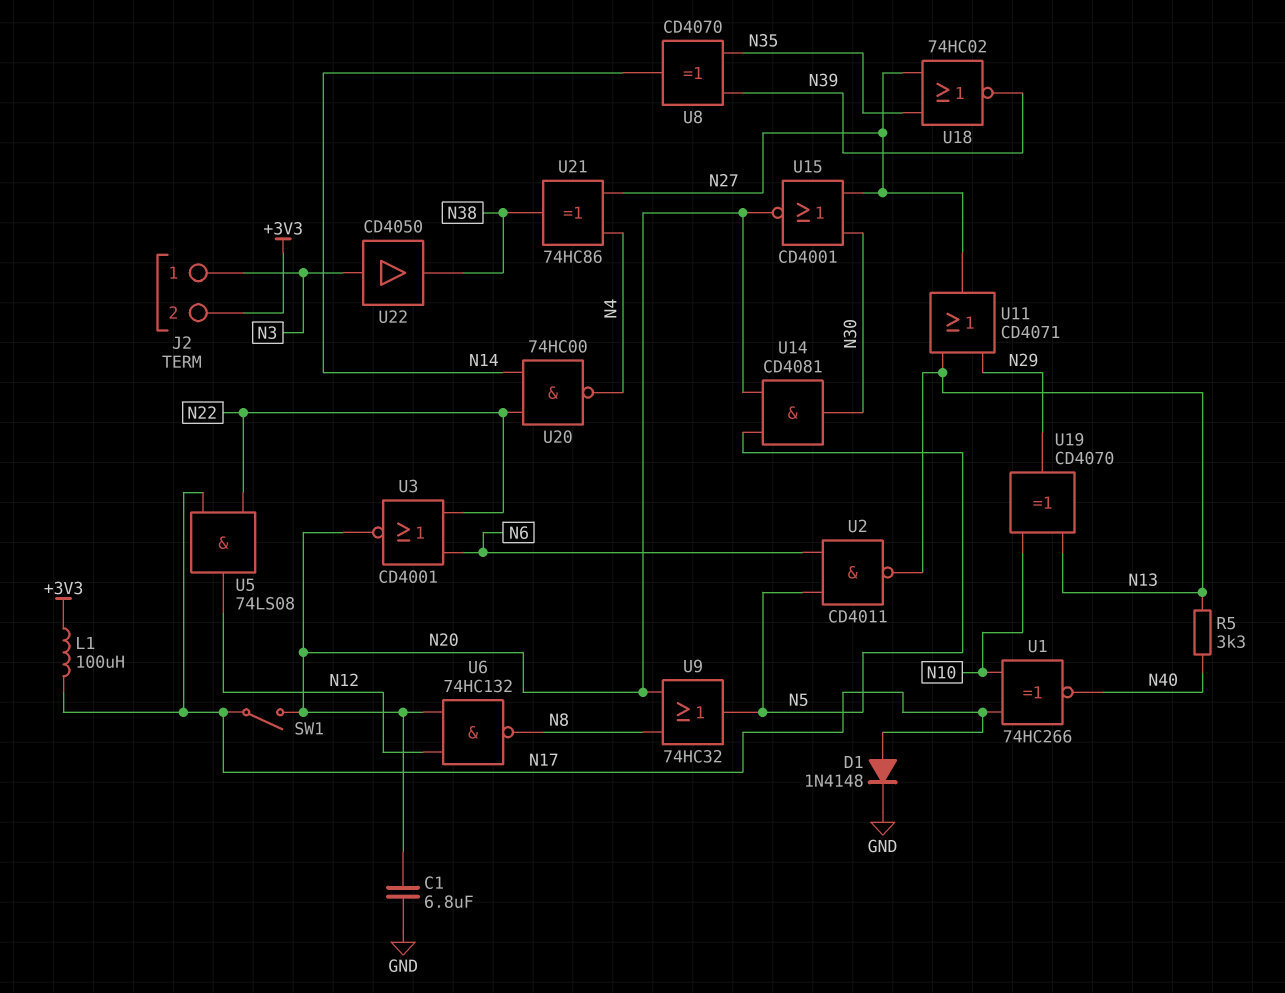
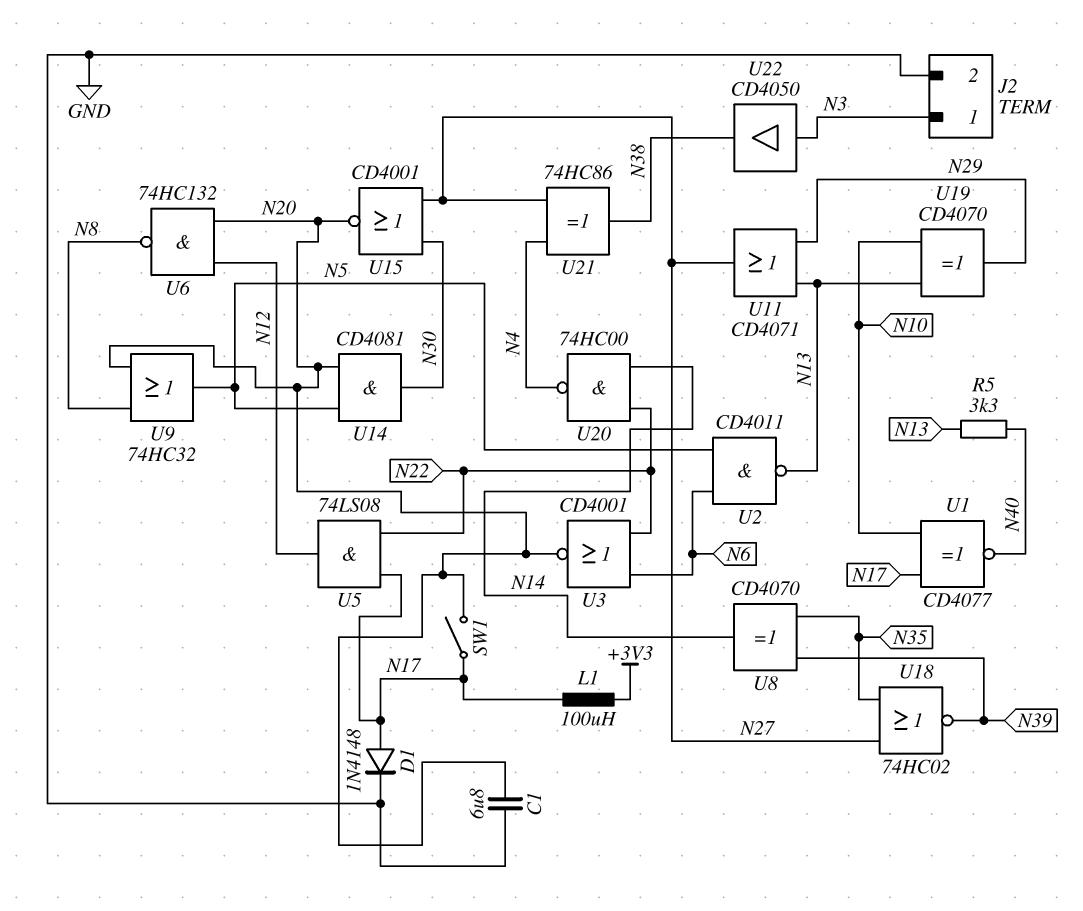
J2 pin 2: +3V3 -> GND
U1: XNOR 74HC266 (in N10, in N17, out N40) -> XNOR CD4077 (in N10, in N17, out N40)

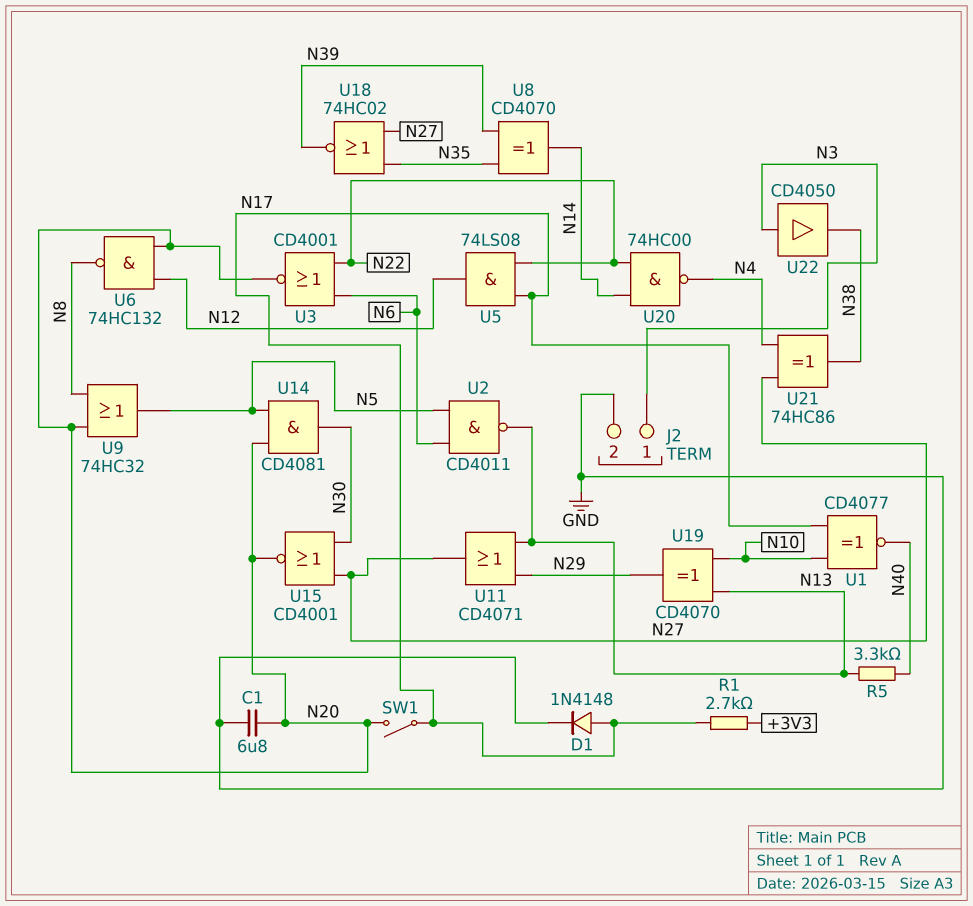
L1: 100uH (+3V3, N17) -> none
R1: none -> 2.7k (+3V3, N17)

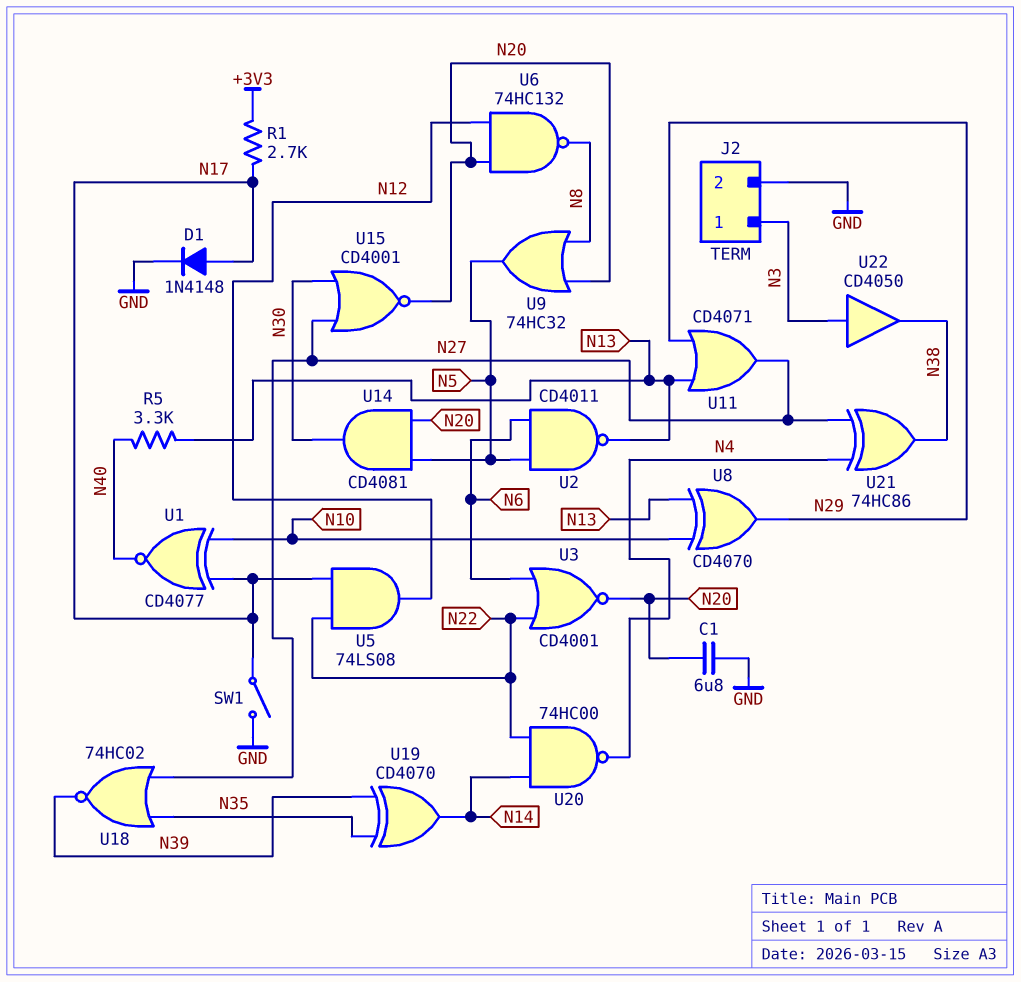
SW1: switch (N17, N20) -> switch (GND, N17)
U8: XOR CD4070 (in N35, in N39, out N14) -> XOR CD4070 (in N10, in N13, out N29)
U19: XOR CD4070 (in N10, in N13, out N29) -> XOR CD4070 (in N35, in N39, out N14)

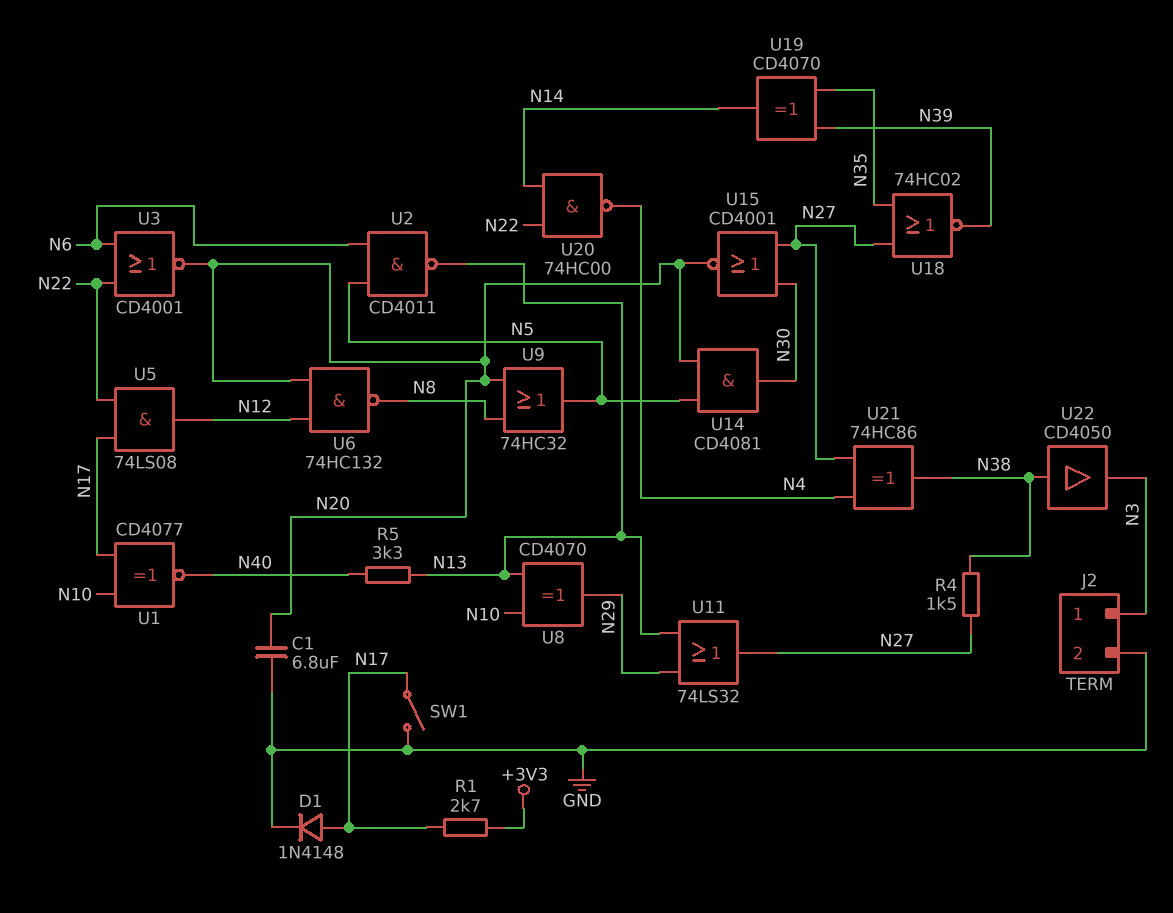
R4: none -> 1.5k (N27, N38)
U11: OR CD4071 (in N13, in N29, out N27) -> OR 74LS32 (in N13, in N29, out N27)
U22: buffer CD4050 (in N3, out N38) -> buffer CD4050 (in N38, out N3)

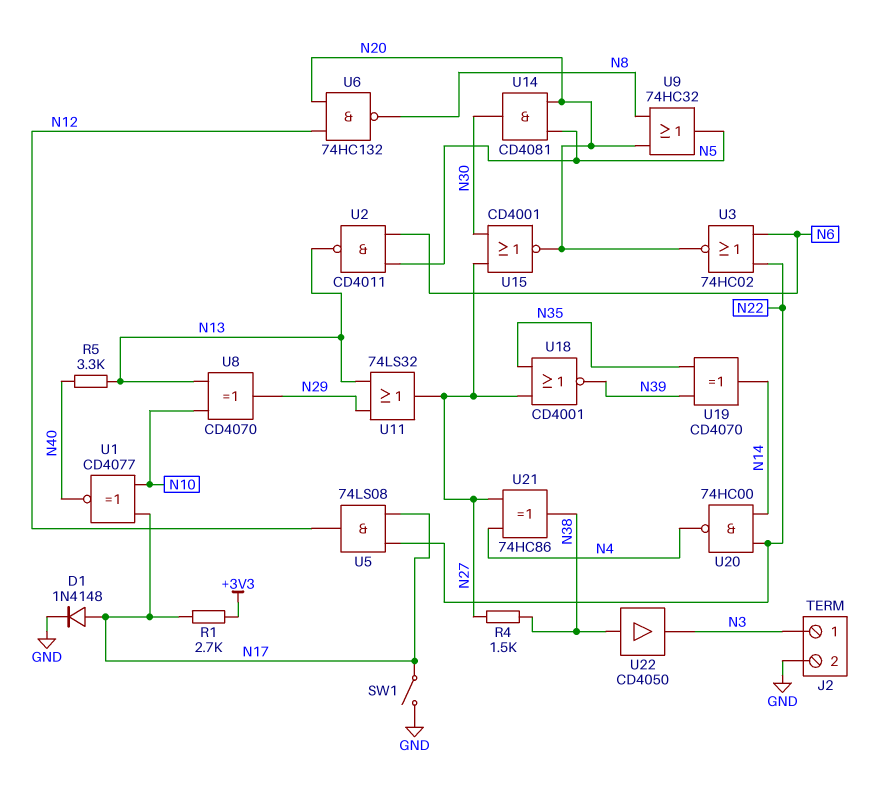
C1: 6.8uF (GND, N20) -> none
U3: NOR CD4001 (in N6, in N22, out N20) -> NOR 74HC02 (in N6, in N22, out N20)
U18: NOR 74HC02 (in N27, in N35, out N39) -> NOR CD4001 (in N27, in N35, out N39)

